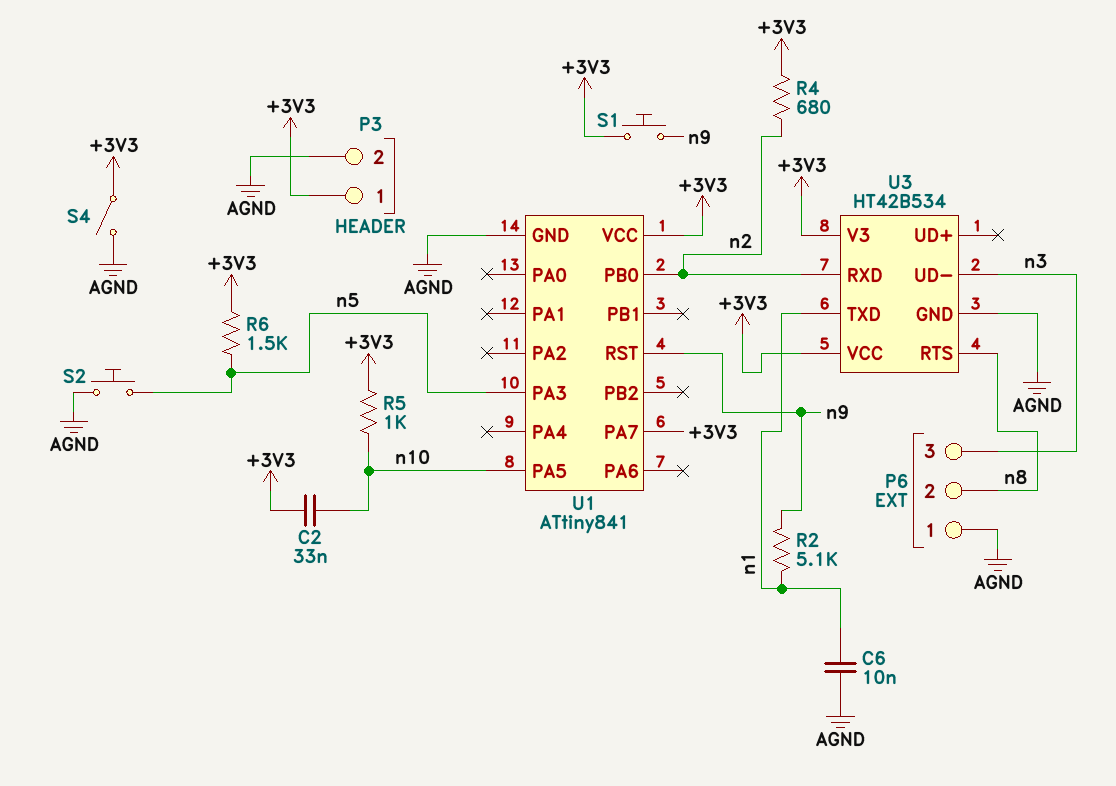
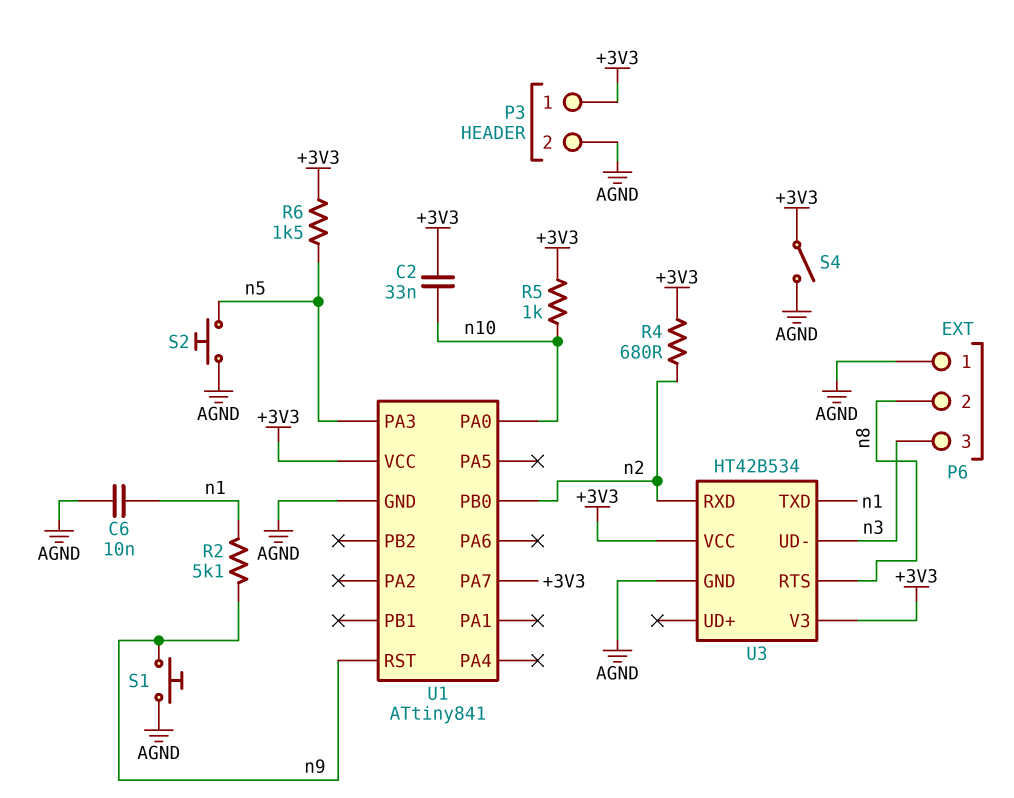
S1: button (+3V3, n9) -> button (AGND, n9)
U1 pin PA0: none -> n10
U1 pin PA5: n10 -> none

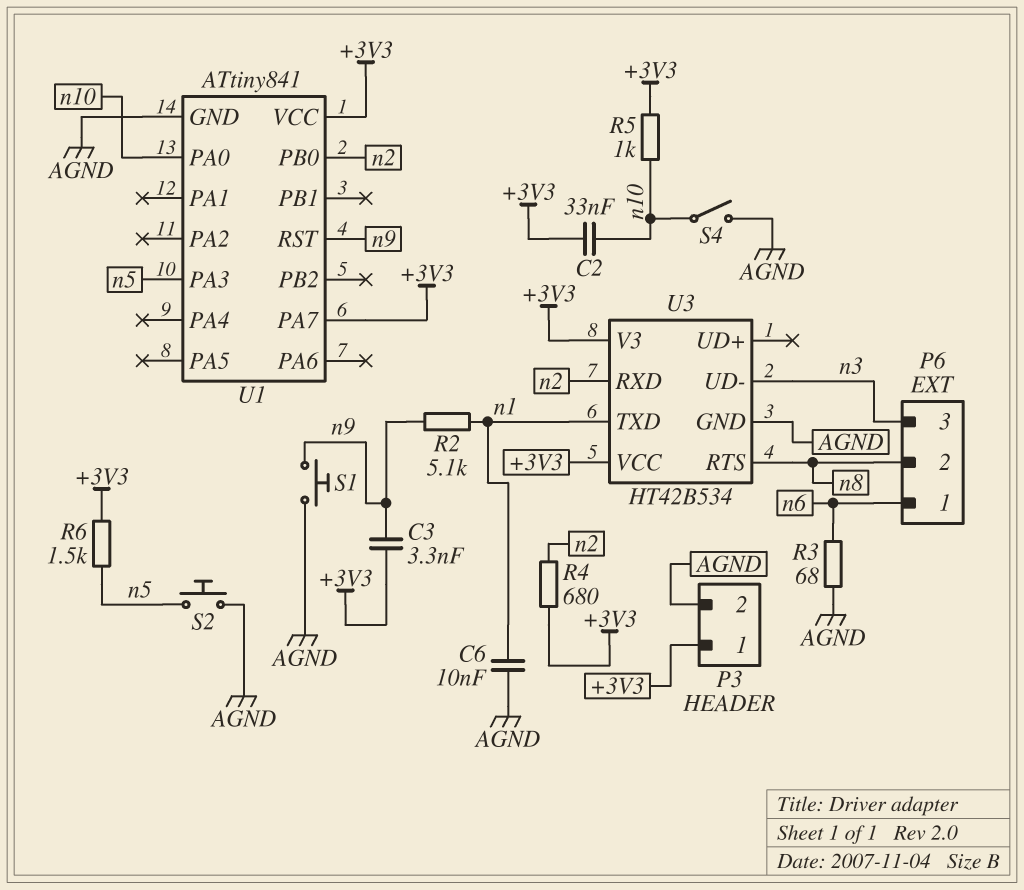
C3: none -> 3.3nF (+3V3, n9)
P6 pin 1: AGND -> n6
R3: none -> 68 (AGND, n6)
S4: switch (+3V3, AGND) -> switch (AGND, n10)

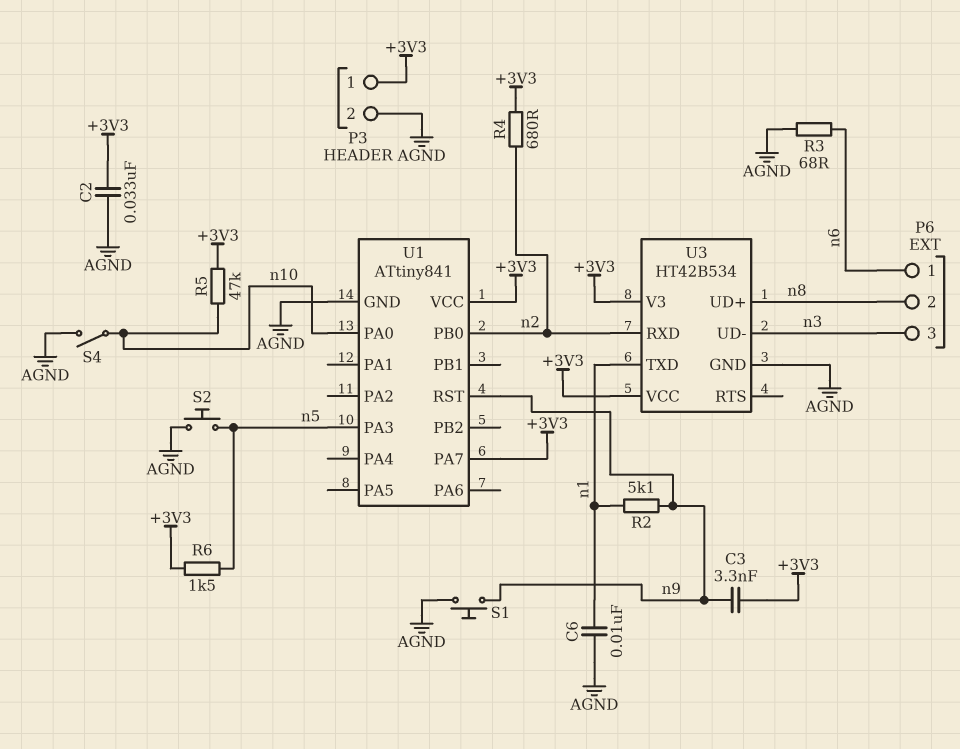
C2: 33nF (+3V3, n10) -> 33nF (+3V3, AGND)
R5: 1k (+3V3, n10) -> 47k (+3V3, n10)
U3 pin RTS: n8 -> none
U3 pin UD+: none -> n8

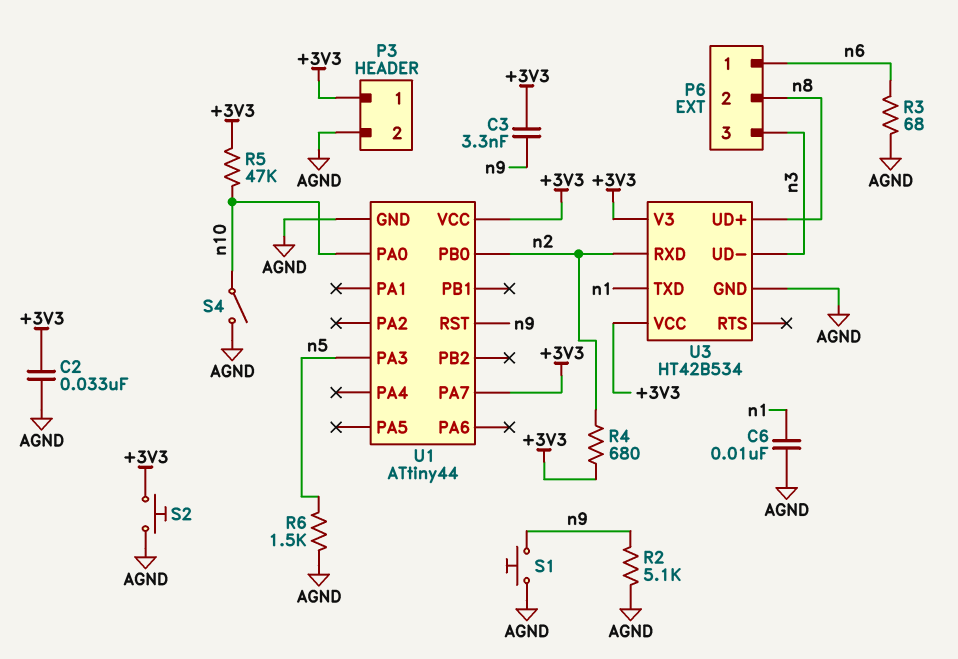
R2: 5.1k (n1, n9) -> 5.1k (AGND, n9)
R6: 1.5k (+3V3, n5) -> 1.5k (AGND, n5)
S2: button (AGND, n5) -> button (+3V3, AGND)
U1: ATtiny841 -> ATtiny44

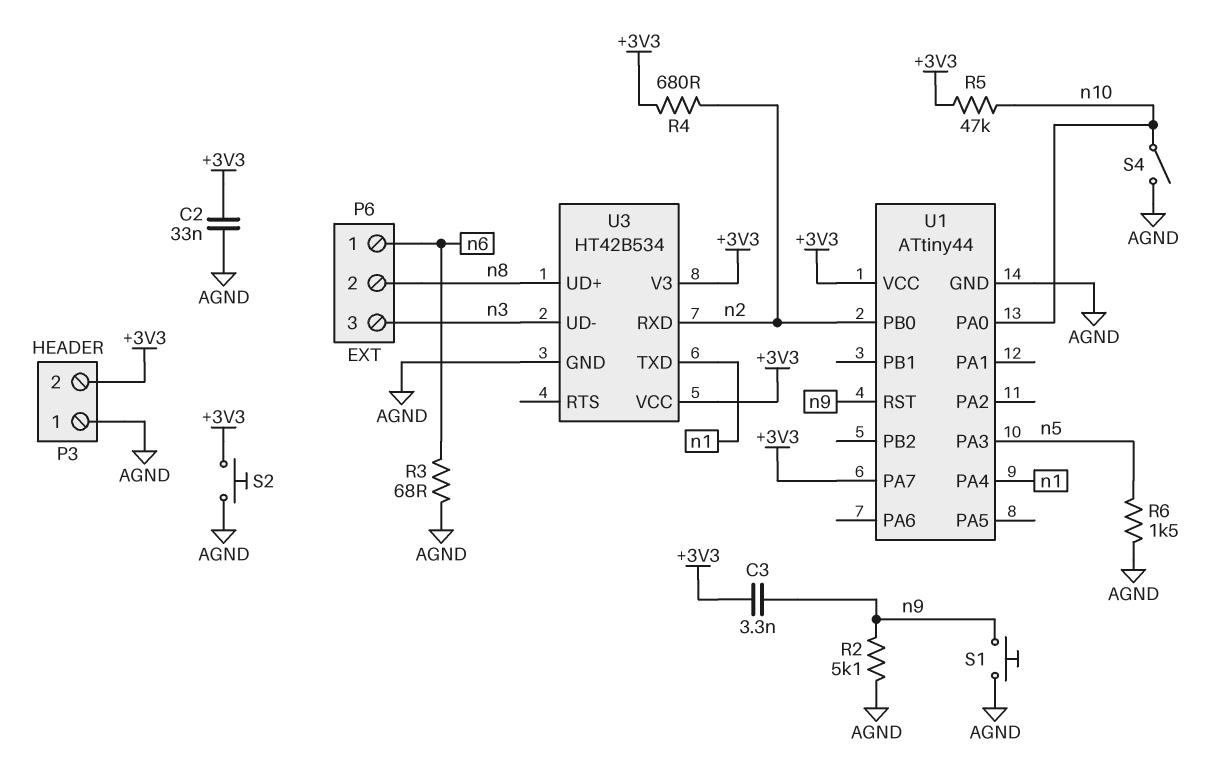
C6: 10nF (AGND, n1) -> none
P3 pin 1: +3V3 -> AGND
P3 pin 2: AGND -> +3V3
U1 pin PA4: none -> n1

